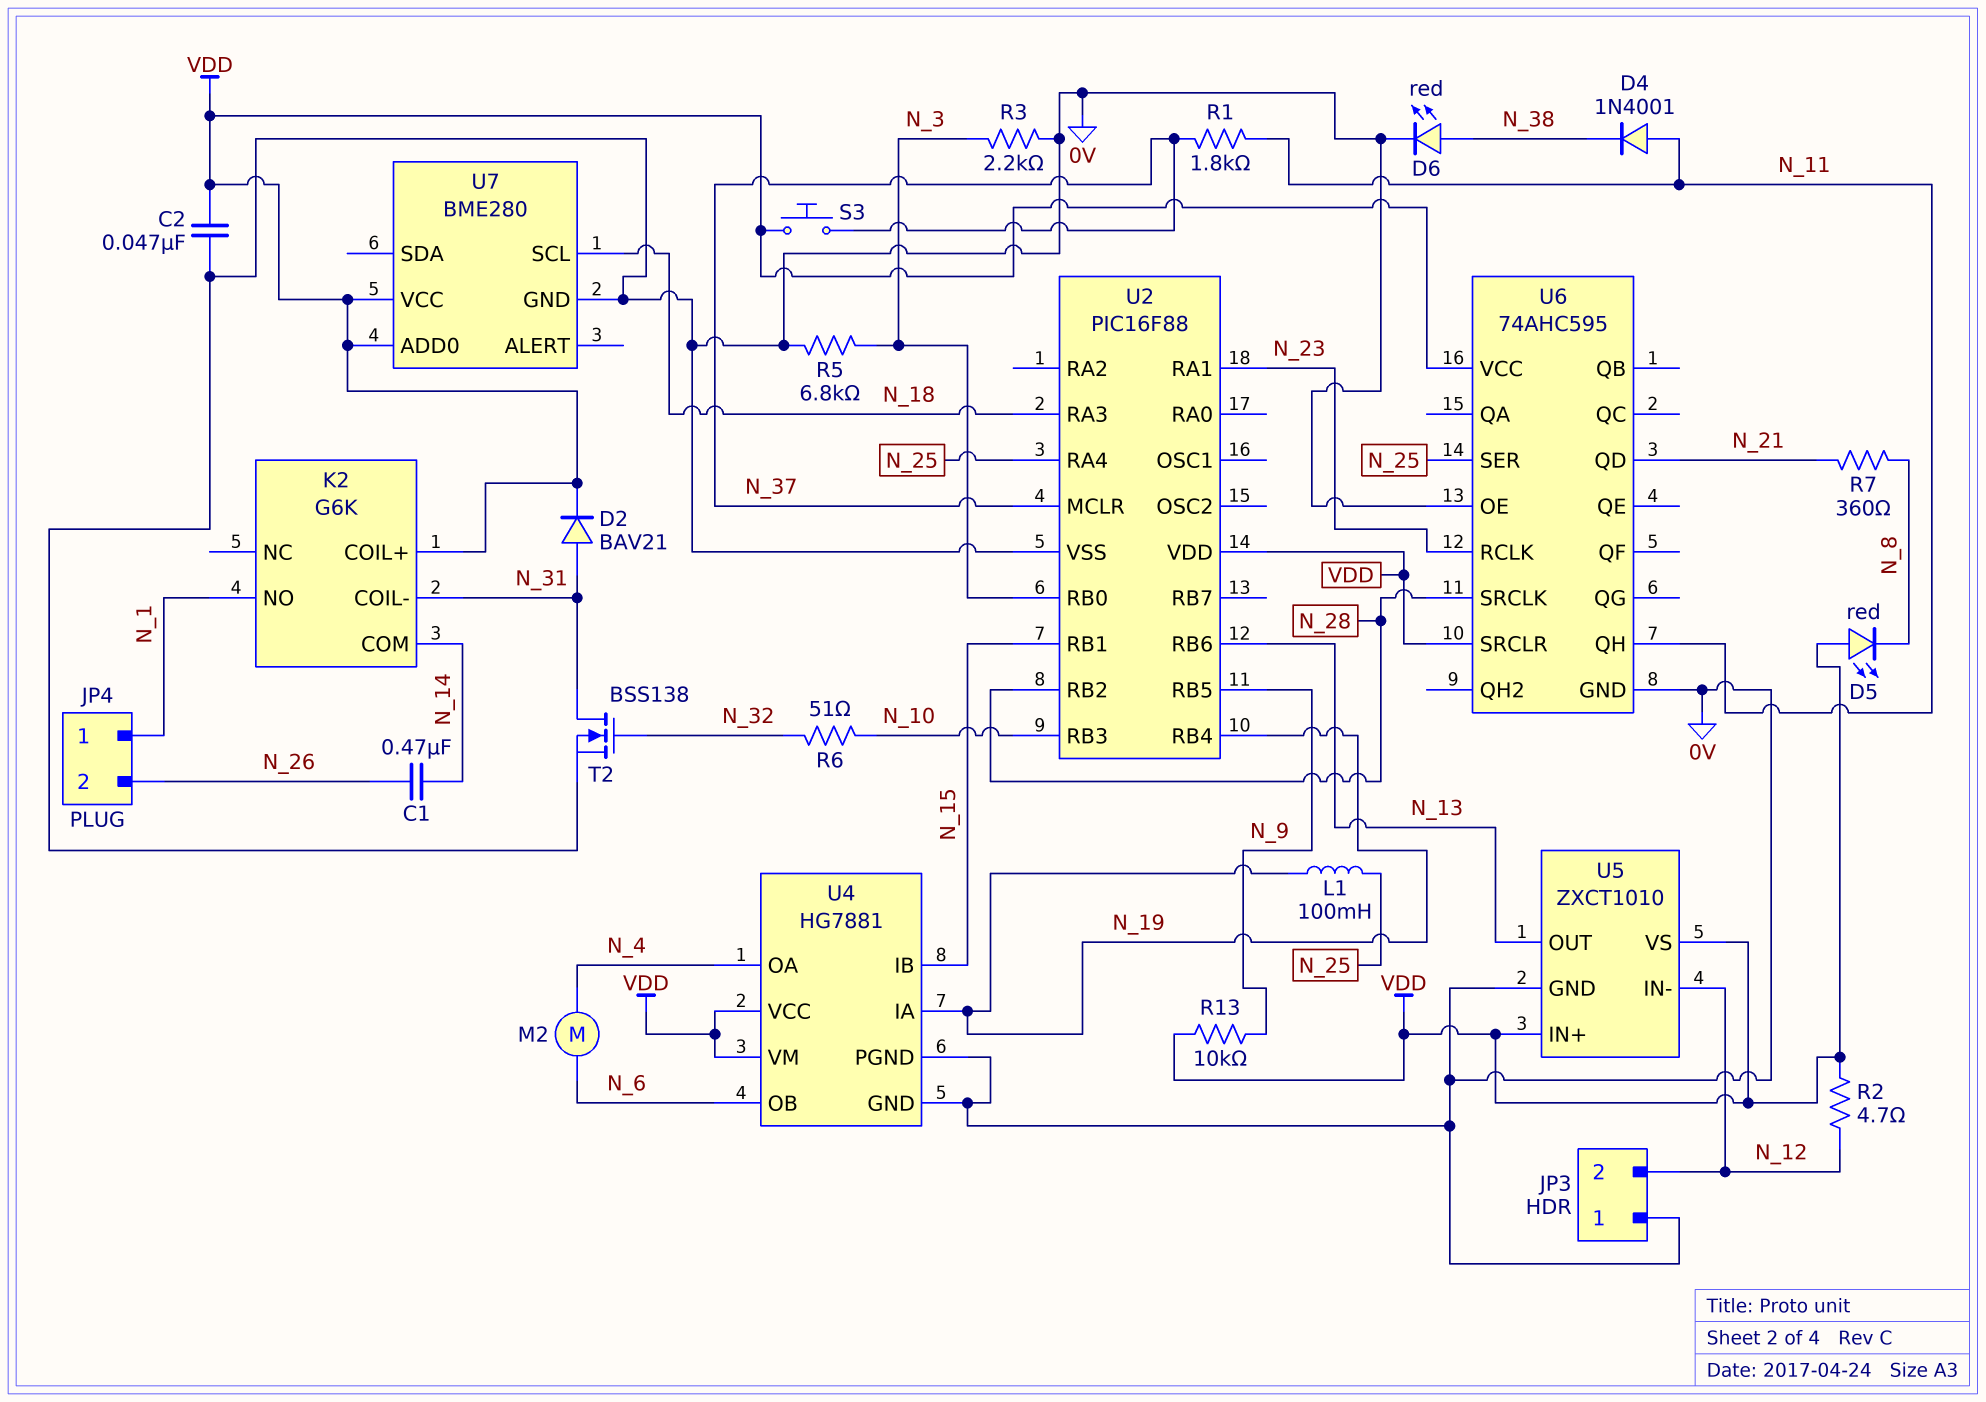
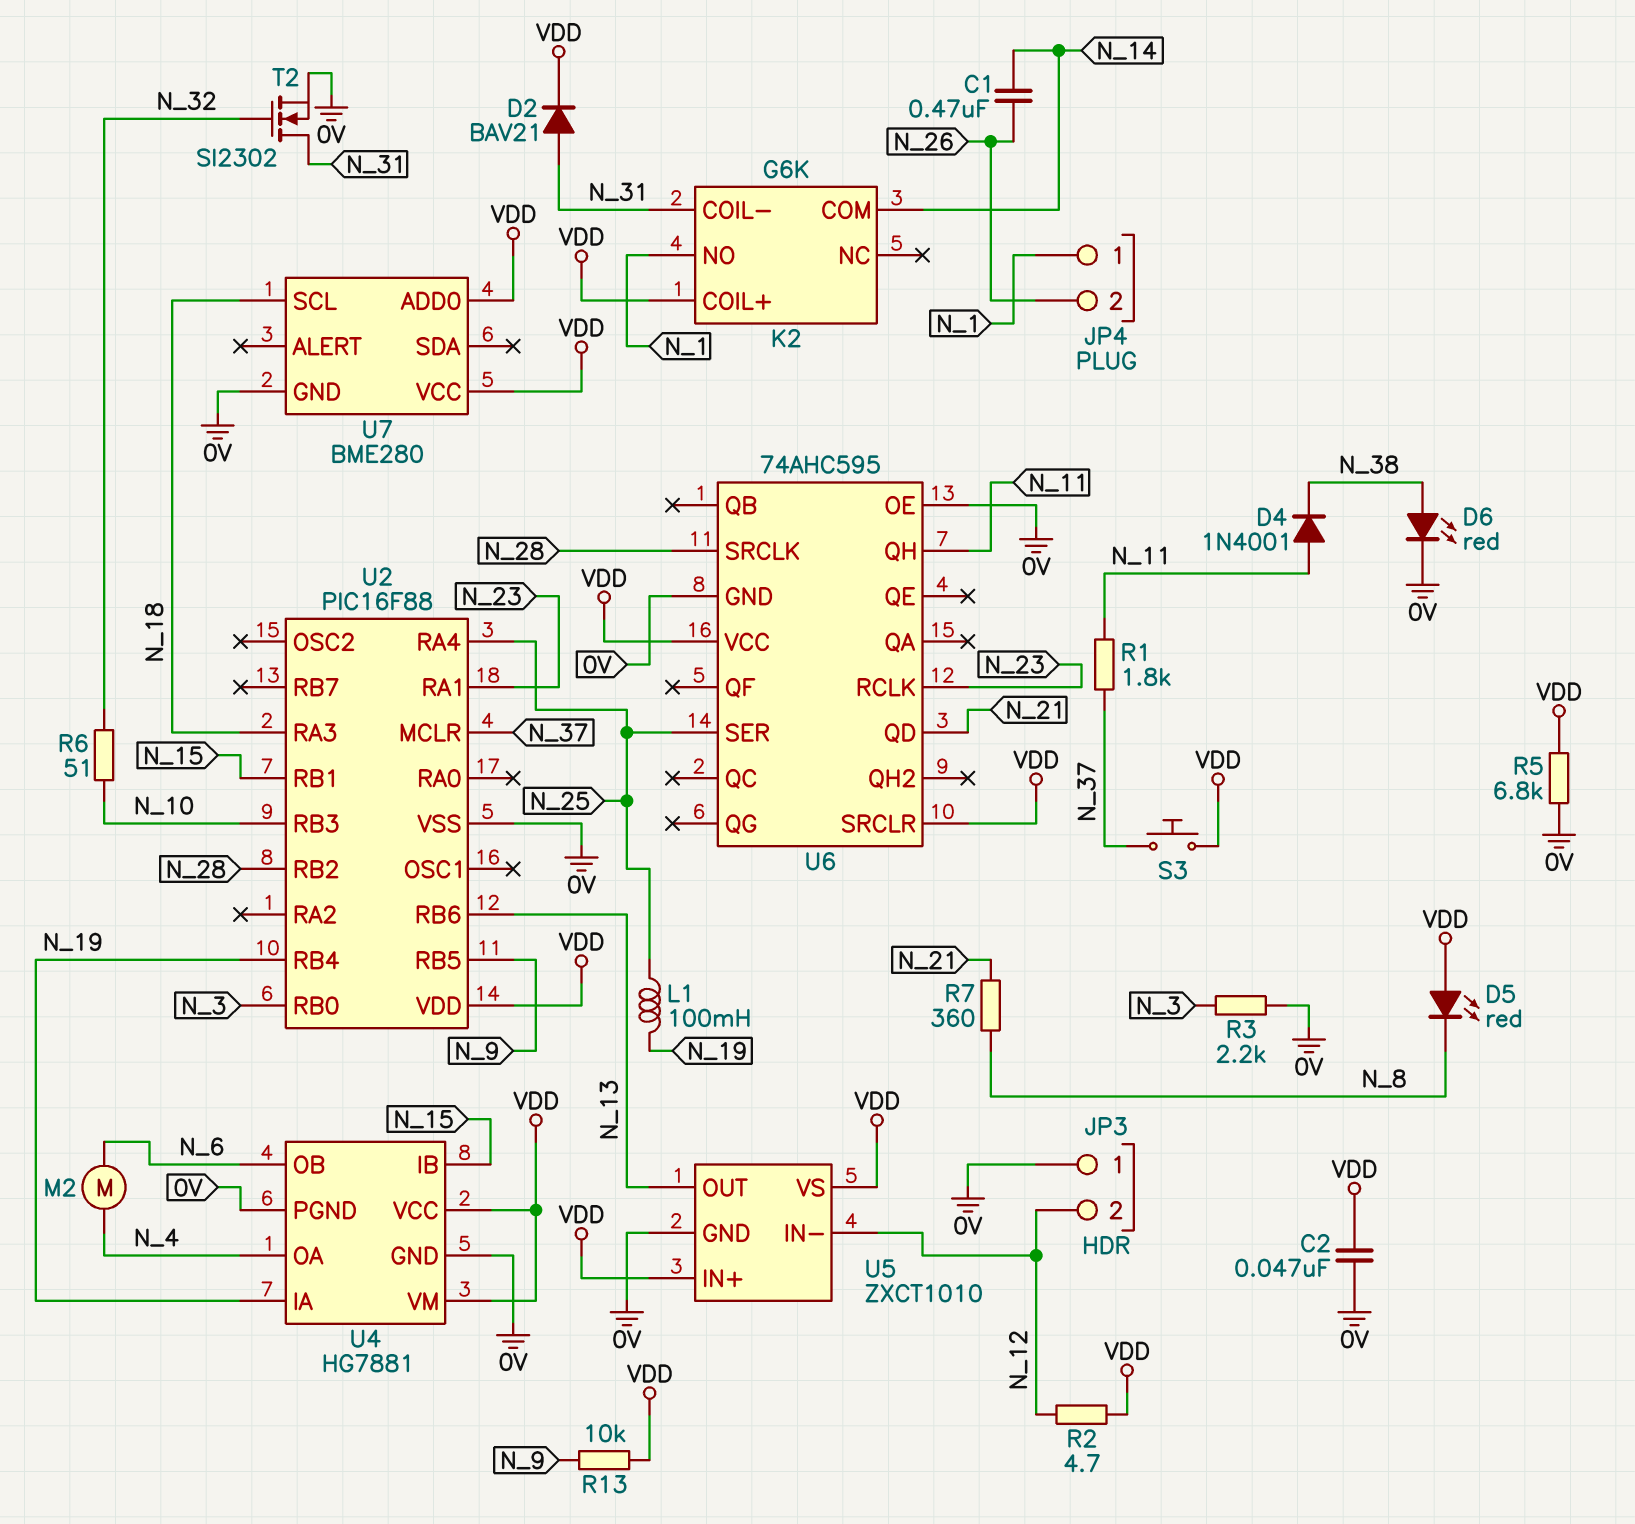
R5: 6.8k (0V, N_3) -> 6.8k (0V, VDD)
T2: NMOS BSS138 (G N_32, D N_31, S 0V) -> NMOS SI2302 (G N_32, D N_31, S 0V)

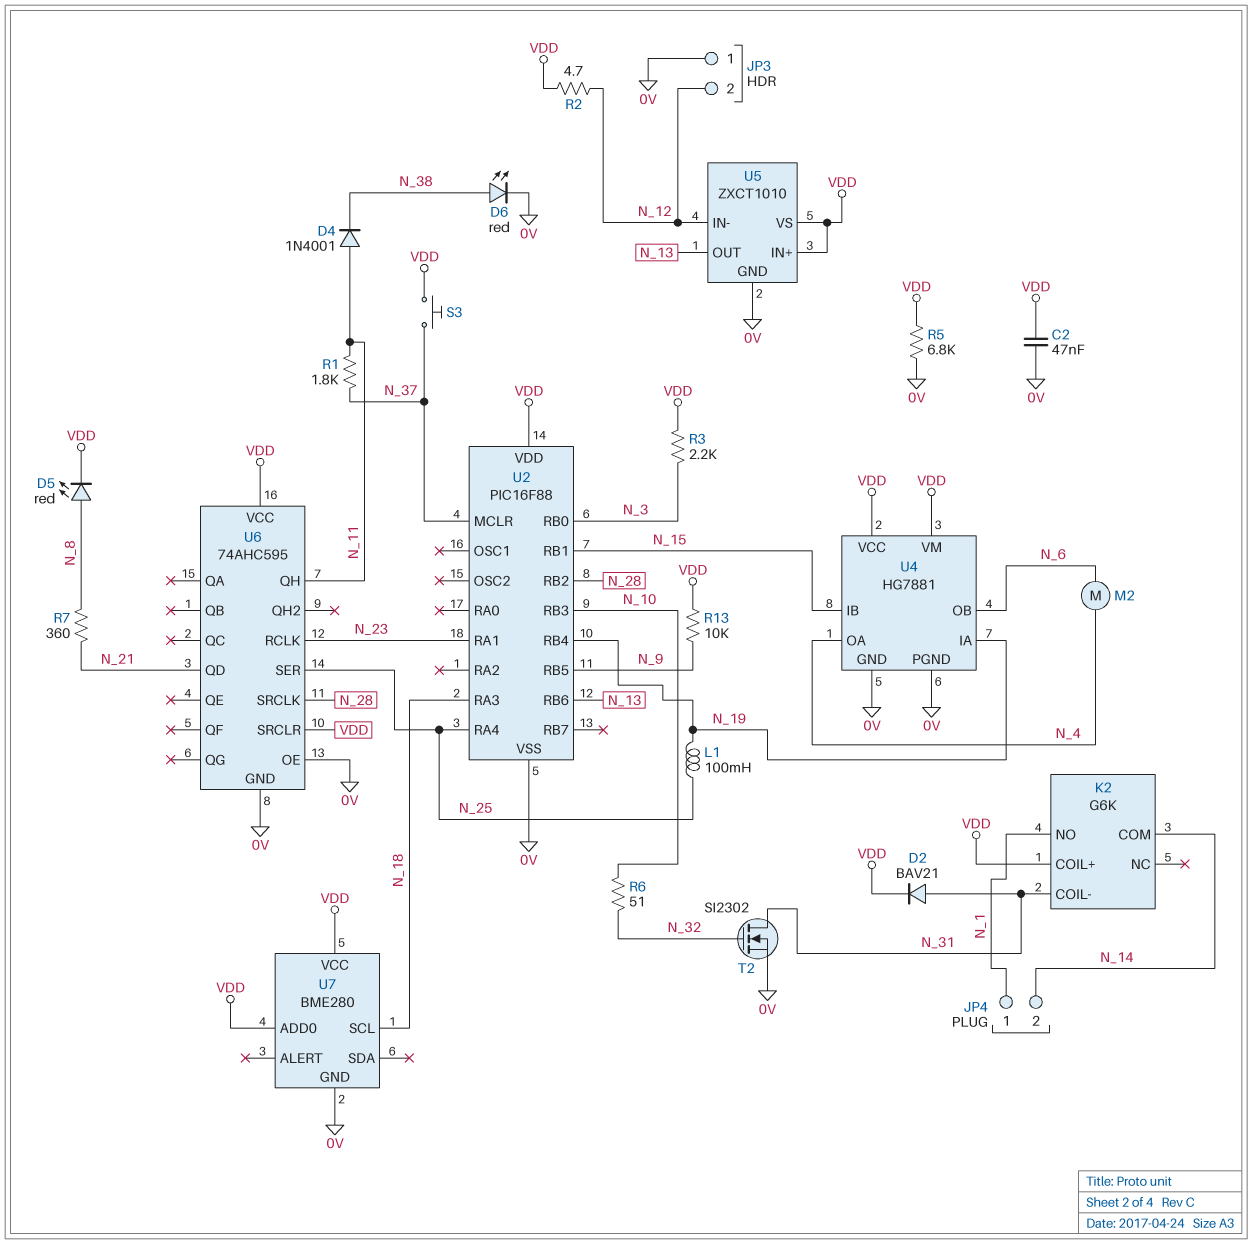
C1: 470nF (N_14, N_26) -> none
D5: LED red (A VDD, K N_8) -> LED red (A N_8, K VDD)
JP4 pin 2: N_26 -> N_14
R3: 2.2k (0V, N_3) -> 2.2k (N_3, VDD)

